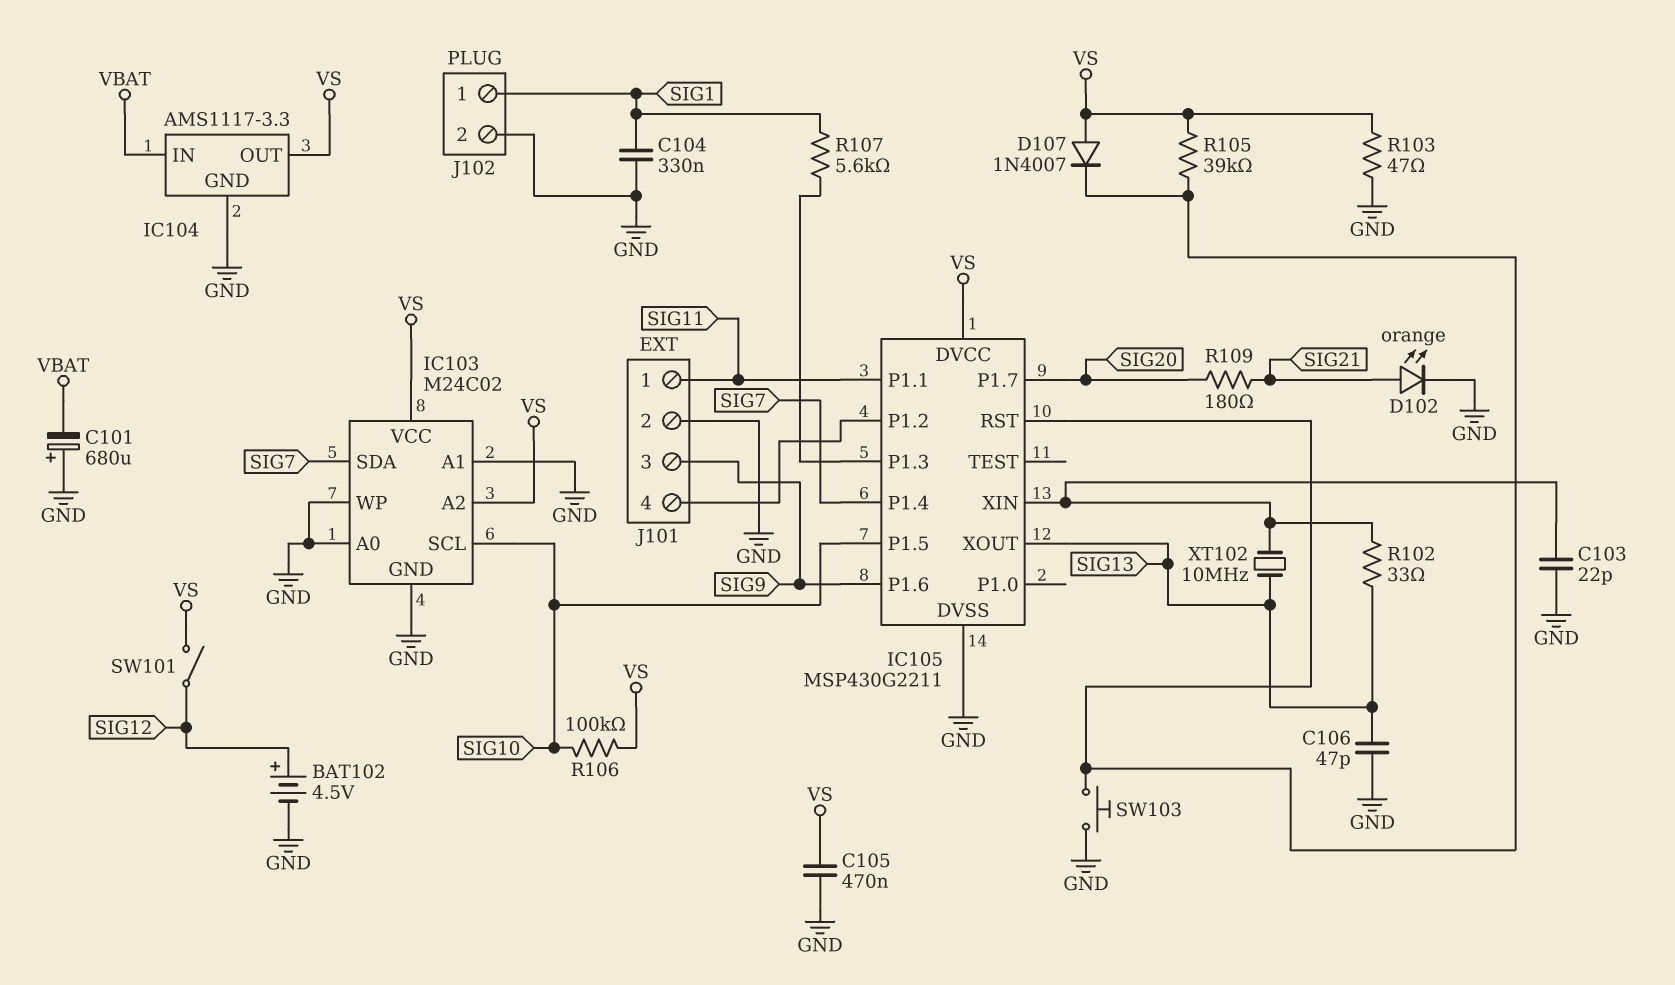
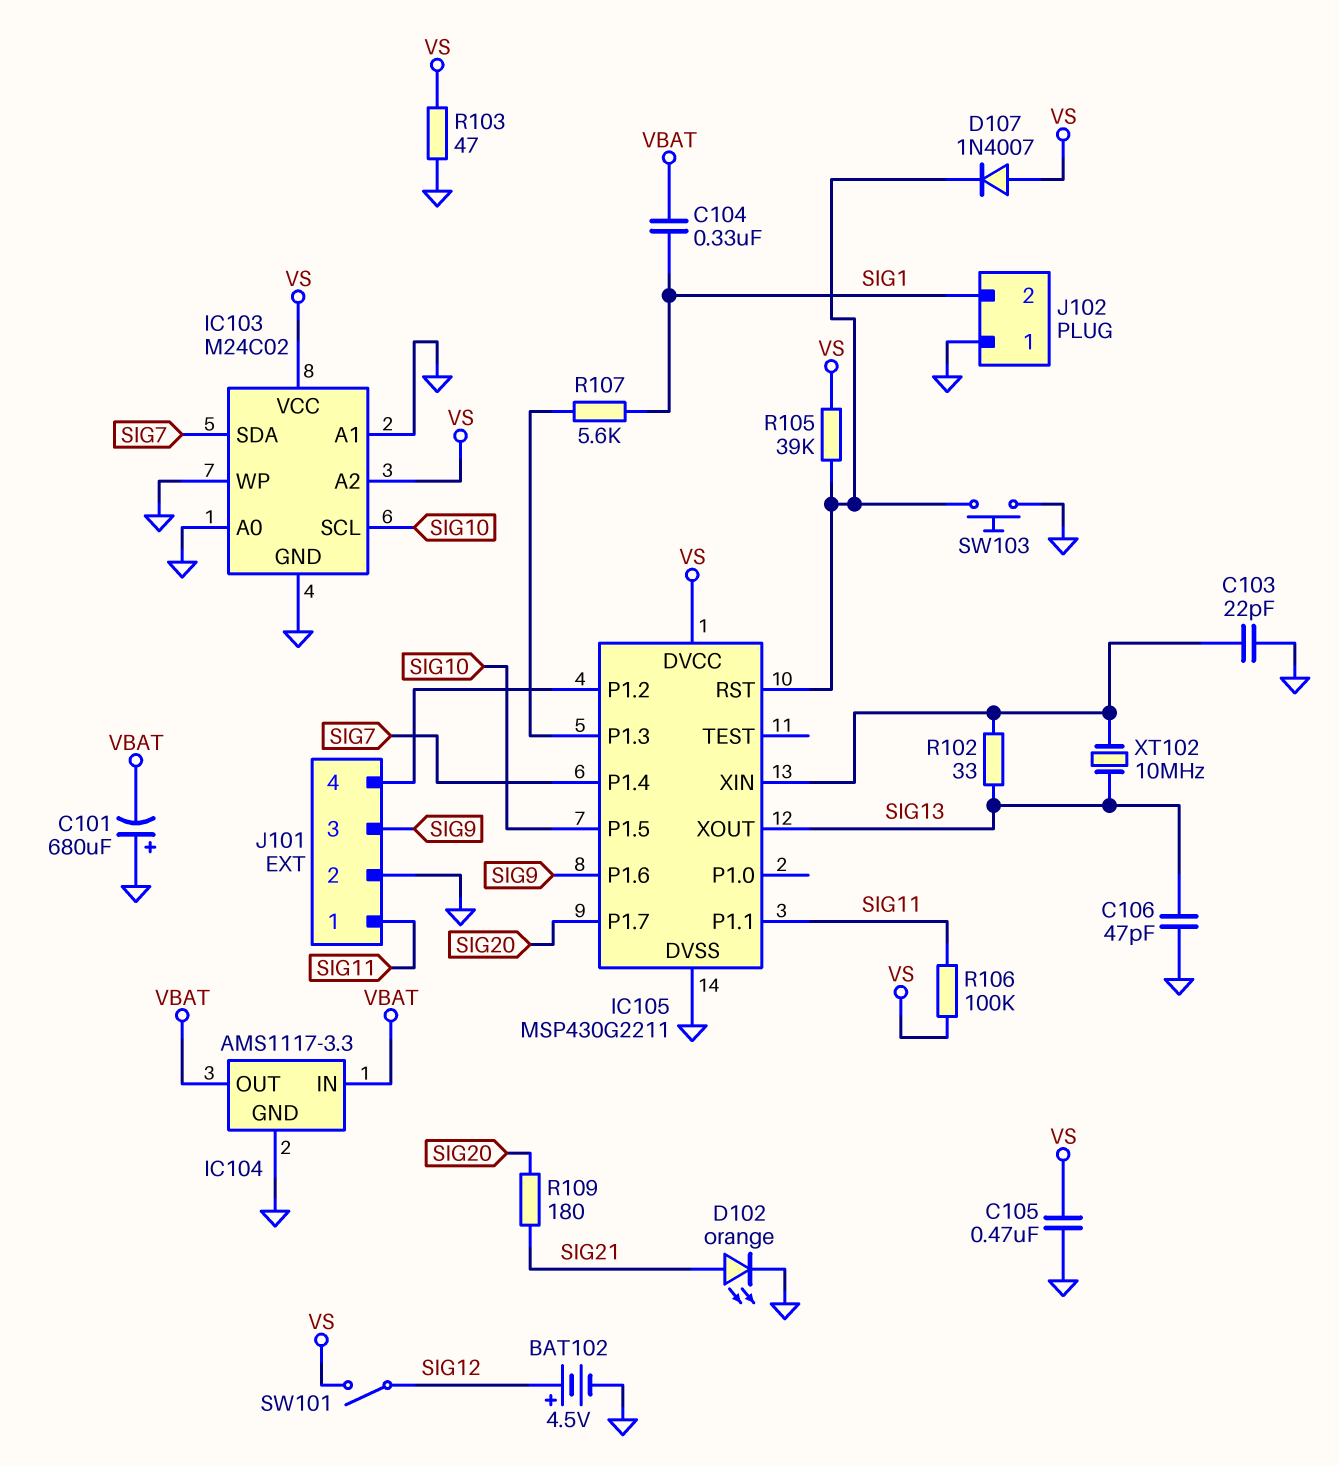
C104: 330nF (GND, SIG1) -> 330nF (SIG1, VBAT)
IC104 pin OUT: VS -> VBAT
J102 pin 1: SIG1 -> GND
J102 pin 2: GND -> SIG1
R106: 100k (SIG10, VS) -> 100k (SIG11, VS)

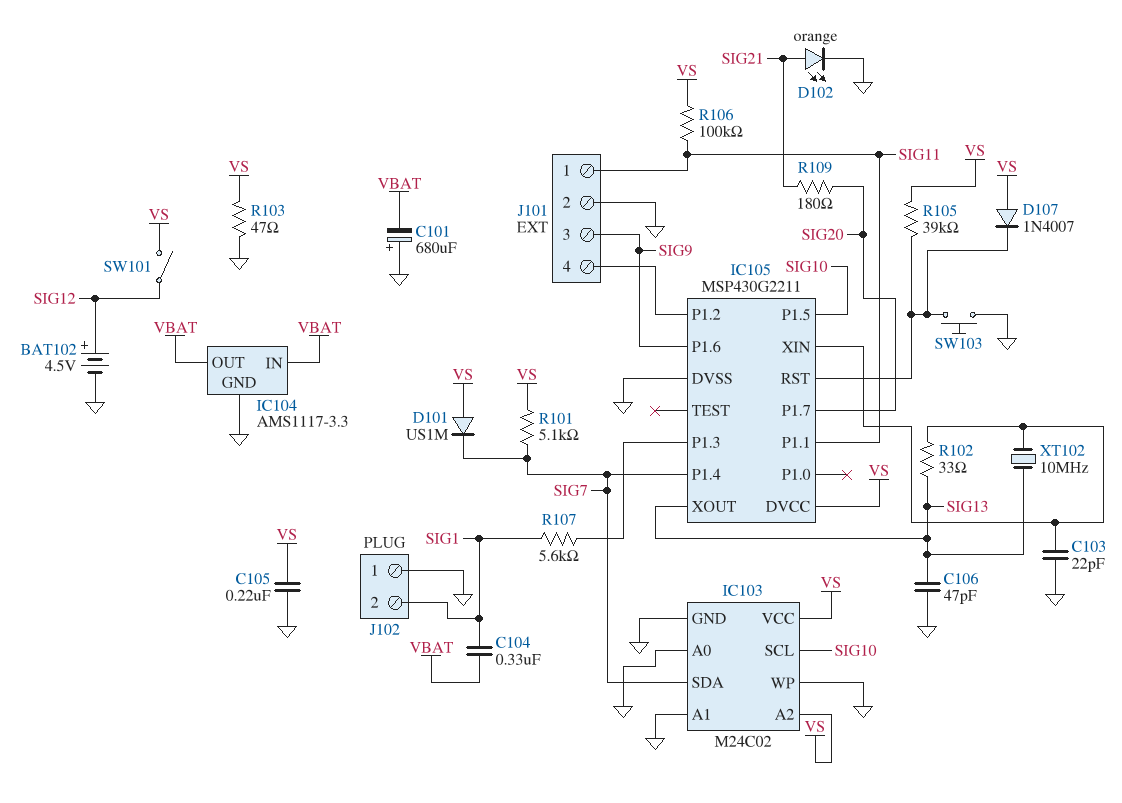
C105: 470nF (GND, VS) -> 220nF (GND, VS)
D101: none -> diode US1M (A VS, K SIG7)
R101: none -> 5.1k (SIG7, VS)

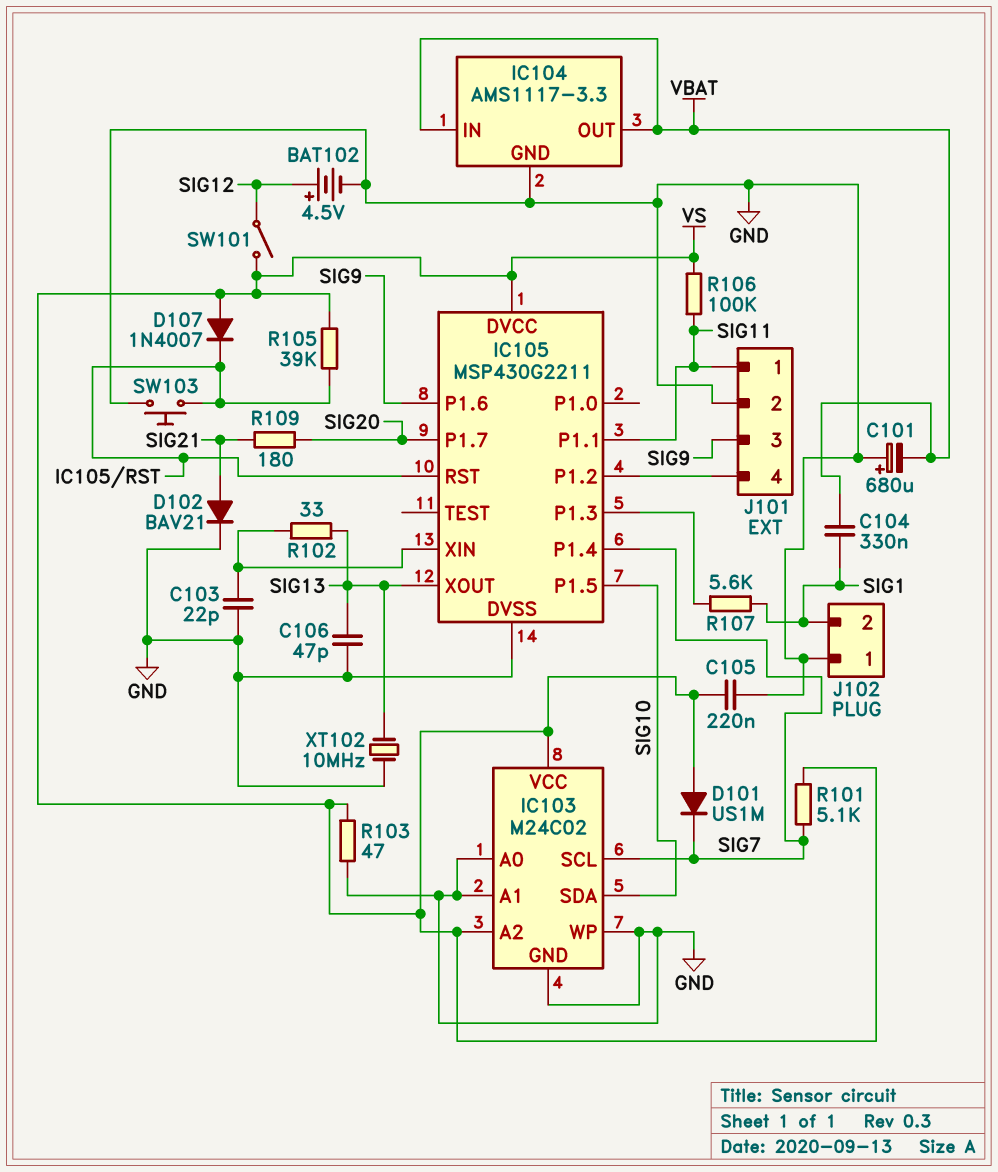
D102: LED orange (A SIG21, K GND) -> diode BAV21 (A SIG21, K GND)
IC103 pin SCL: SIG10 -> SIG7
IC103 pin SDA: SIG7 -> SIG10
XT102: 10MHz (IC105/XIN, SIG13) -> 10MHz (GND, SIG13)

